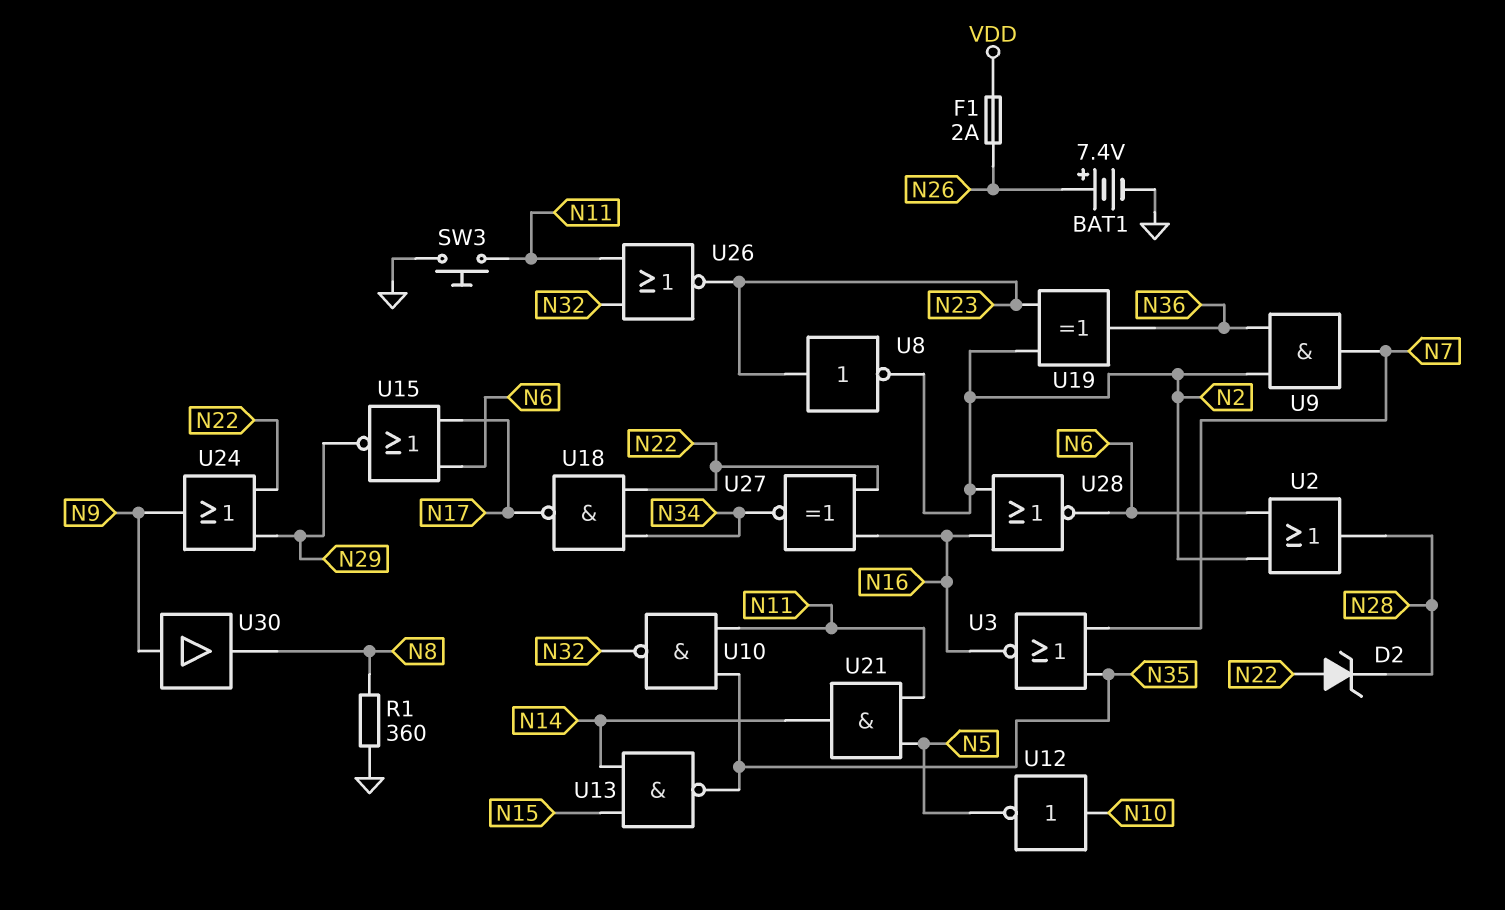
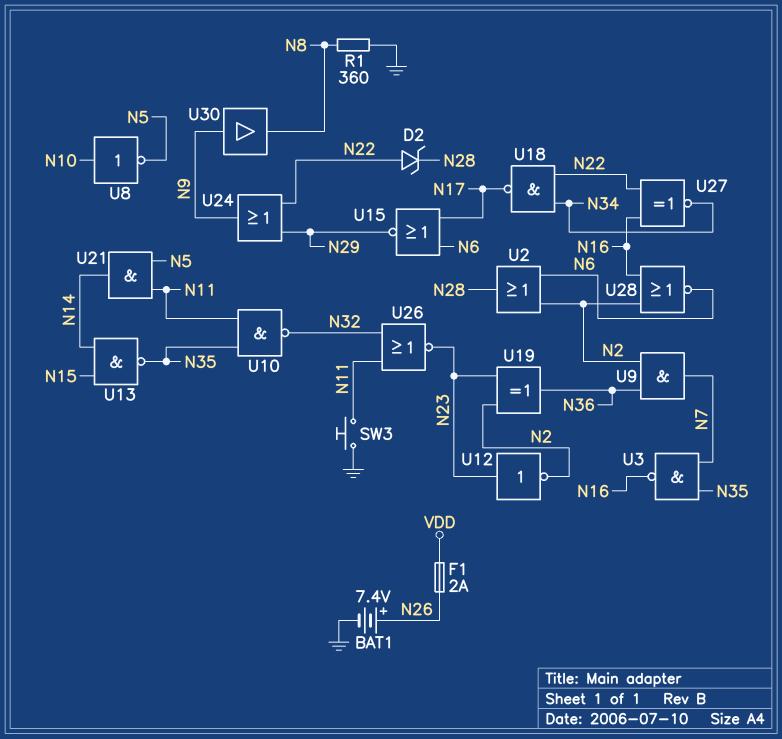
U3: NOR (in N7, in N35, out N16) -> NAND (in N7, in N35, out N16)
U8: NOT (in N23, out N2) -> NOT (in N10, out N5)
U12: NOT (in N10, out N5) -> NOT (in N23, out N2)

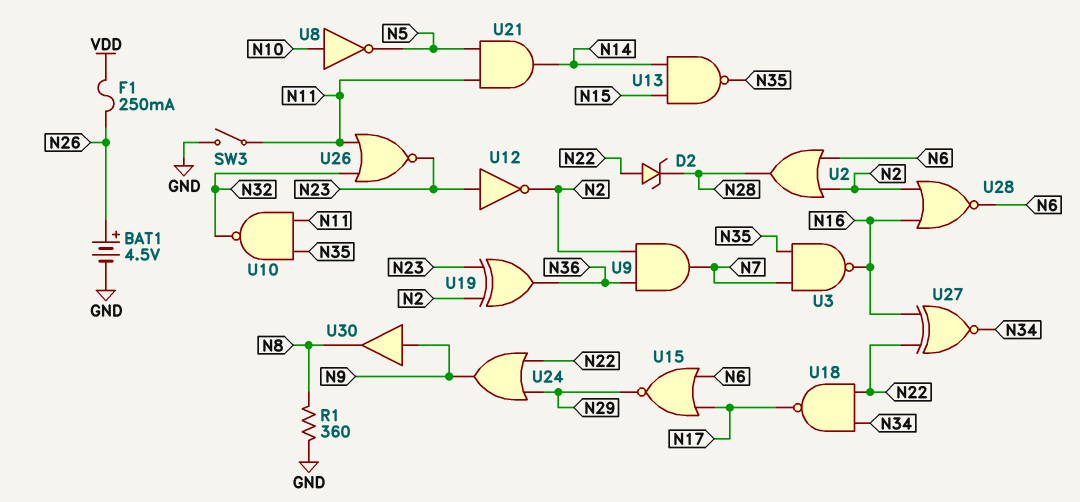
BAT1: 7.4V (plus N26, minus GND) -> 4.5V (plus N26, minus GND)
F1: 2A (N26, VDD) -> 250mA (N26, VDD)
SW3: button (GND, N11) -> switch (GND, N11)

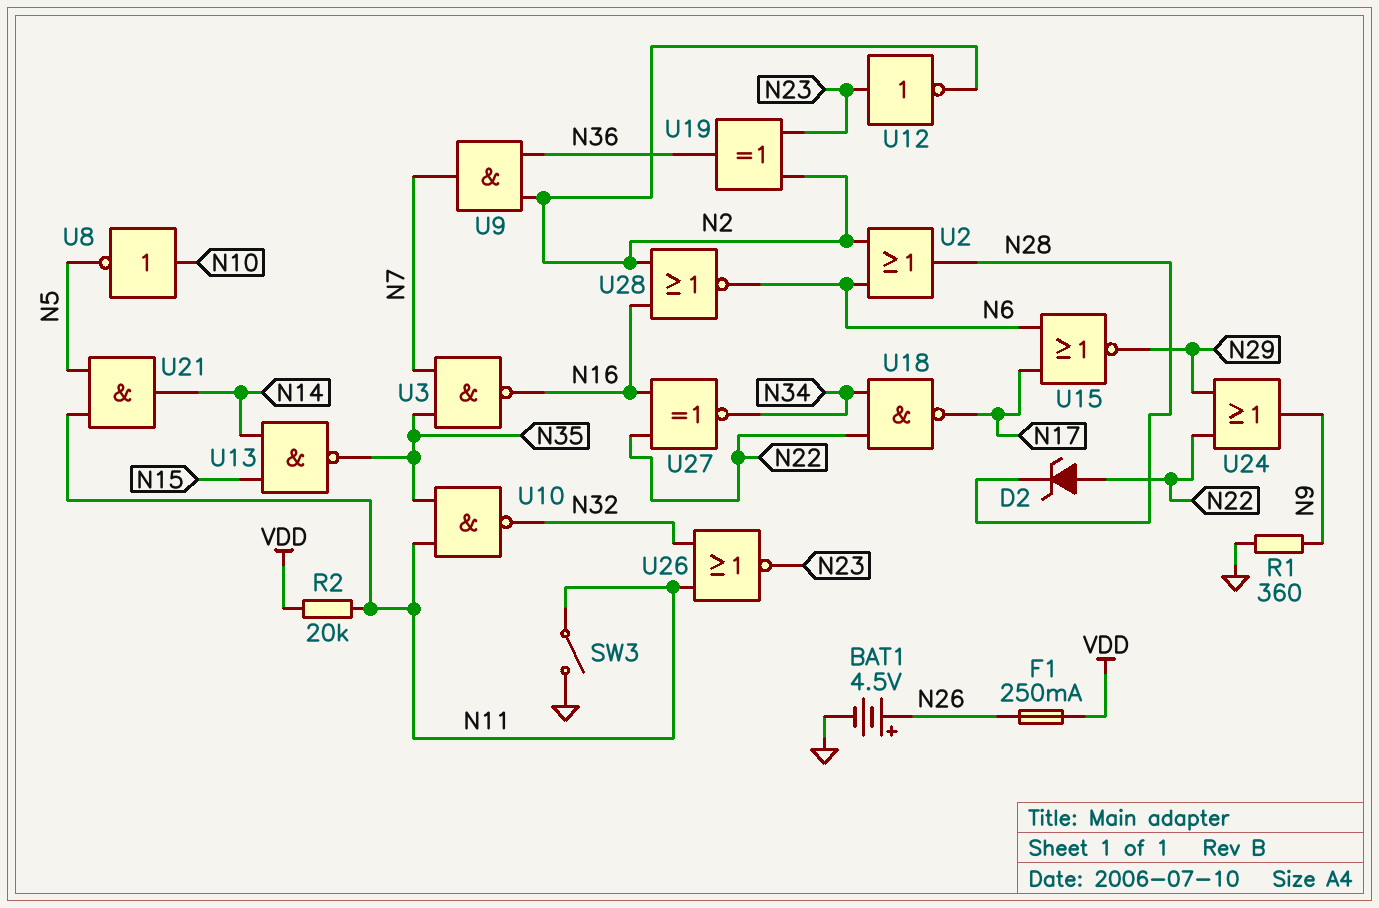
R1: 360 (GND, N8) -> 360 (GND, N9)
R2: none -> 20k (N11, VDD)
U30: buffer (in N9, out N8) -> none

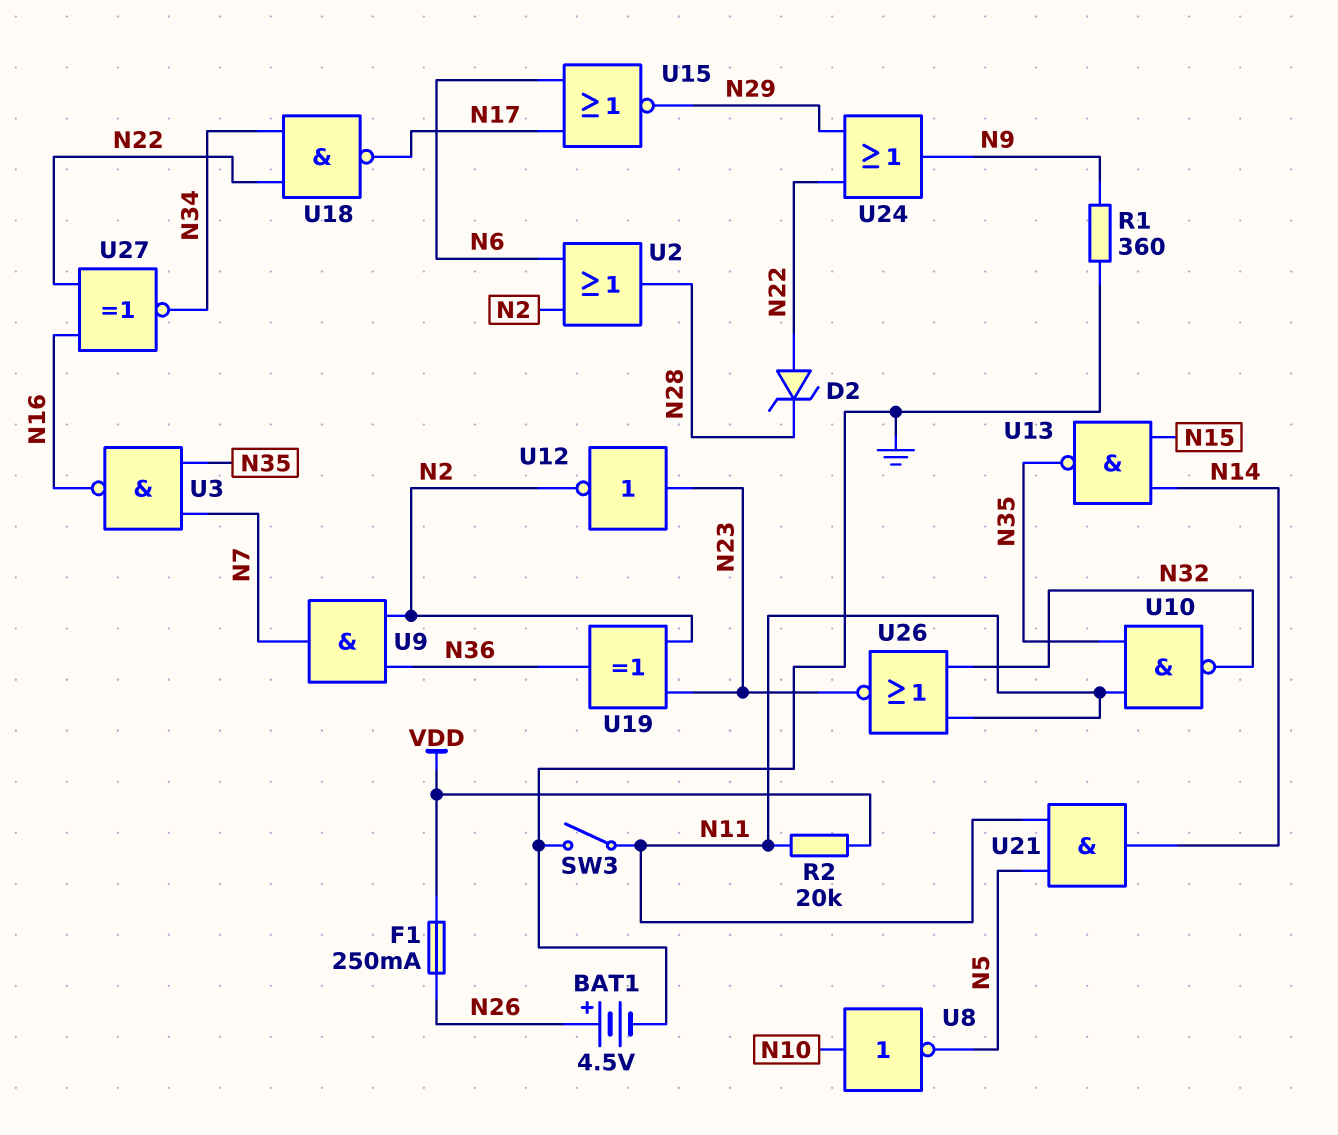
U28: NOR (in N2, in N16, out N6) -> none

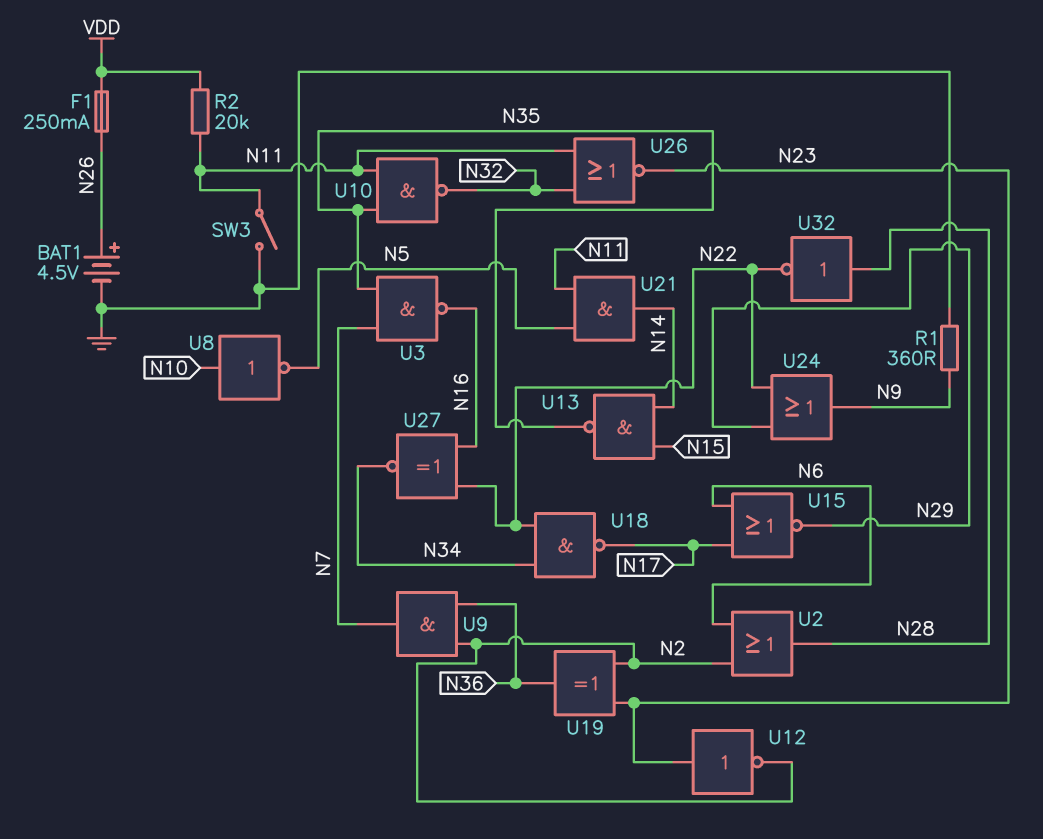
D2: zener (A N22, K N28) -> none
U32: none -> NOT (in N28, out N22)

